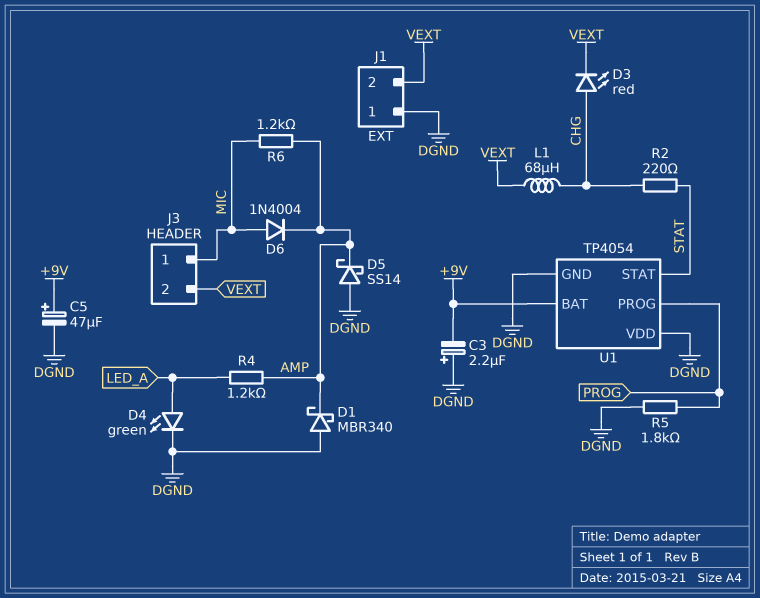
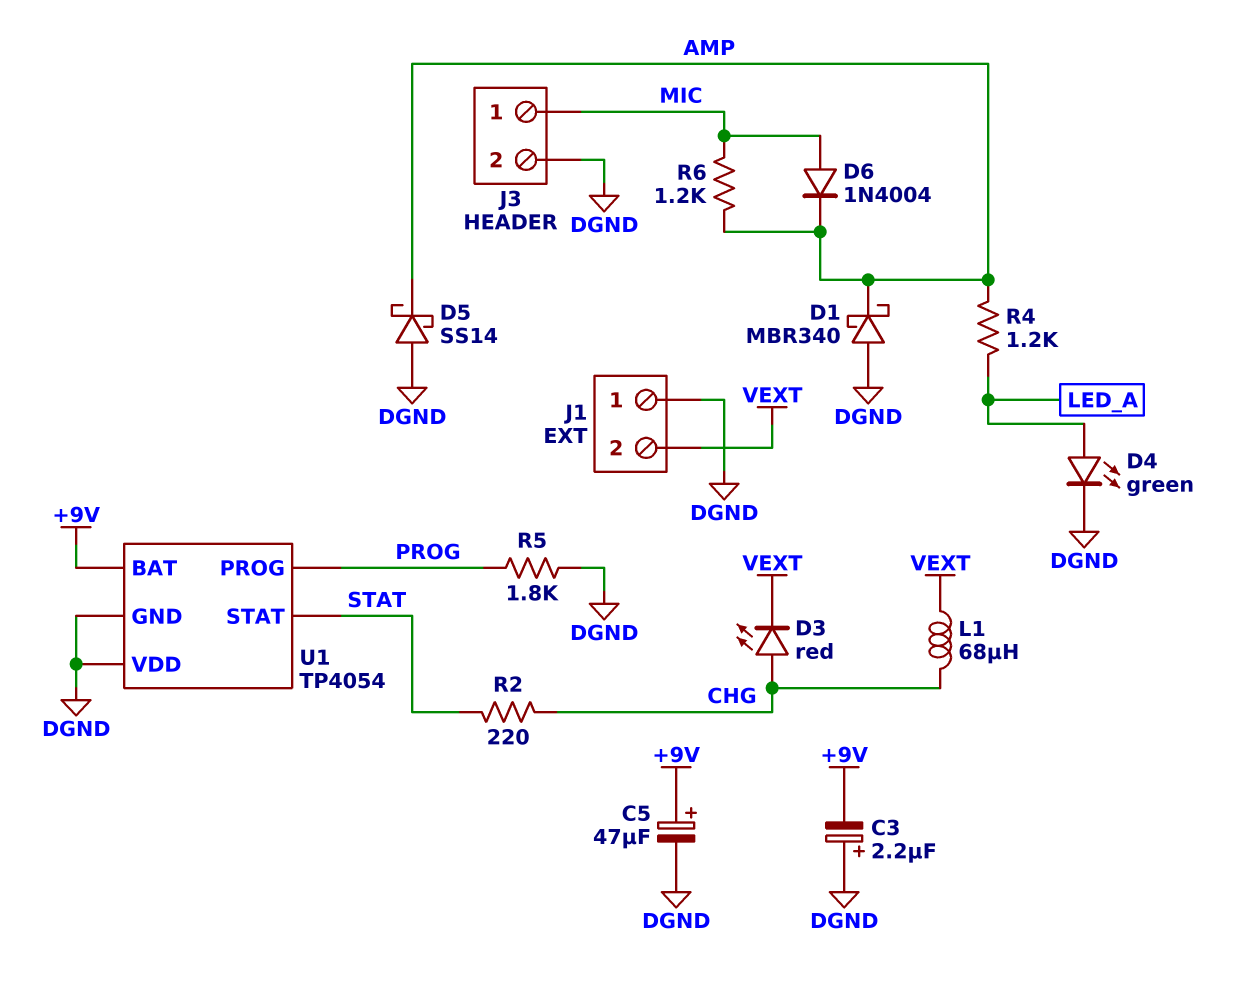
J3 pin 2: VEXT -> DGND

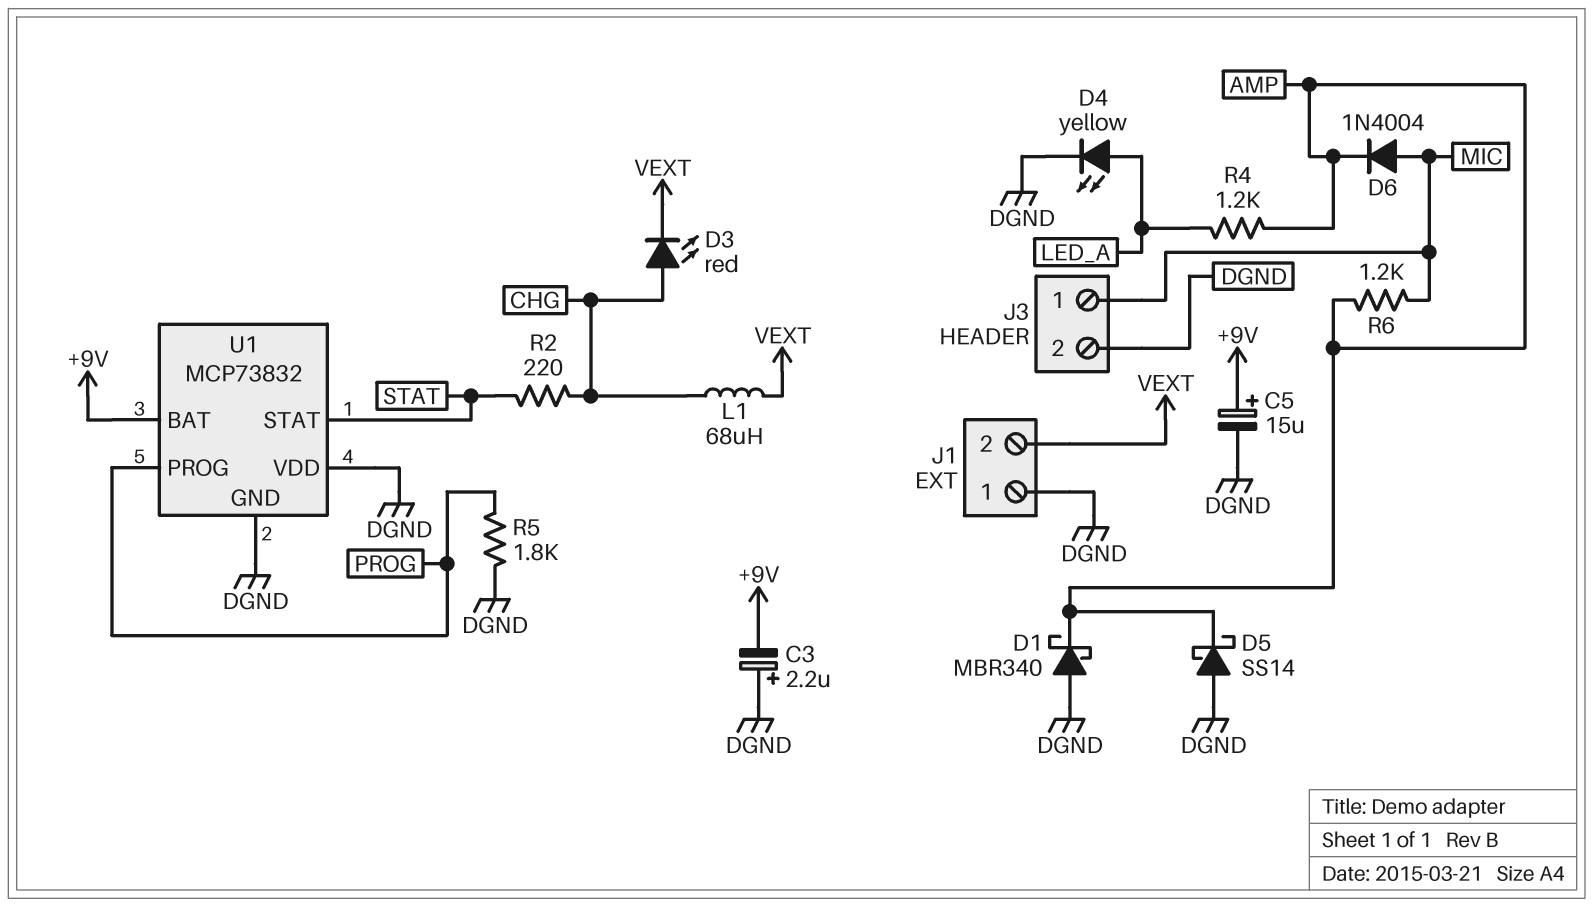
C5: 47uF (plus +9V, minus DGND) -> 15uF (plus +9V, minus DGND)
D4: LED green (A LED_A, K DGND) -> LED yellow (A LED_A, K DGND)
U1: TP4054 -> MCP73832

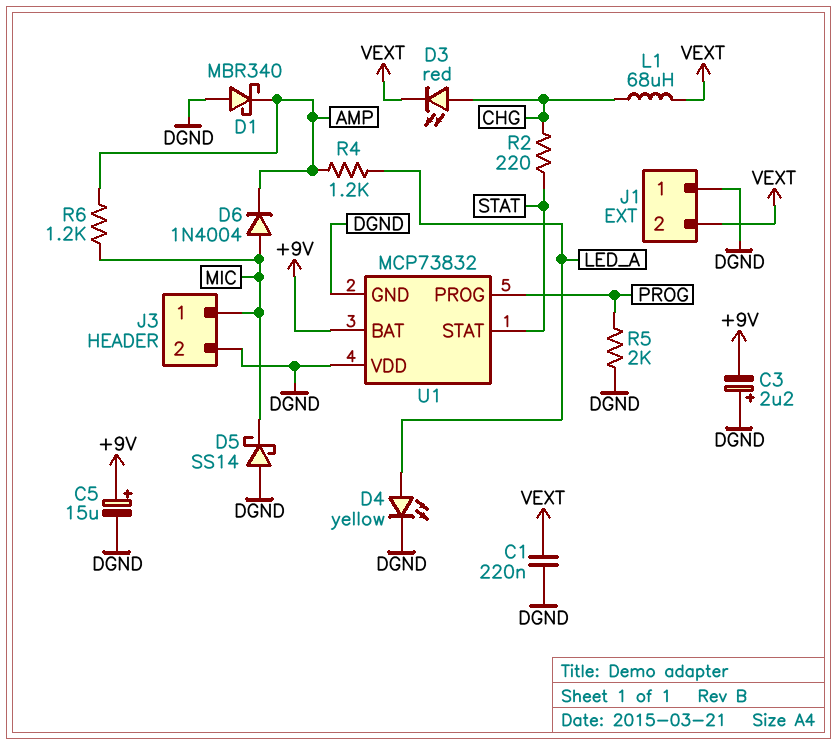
C1: none -> 220nF (DGND, VEXT)
D5: schottky SS14 (A DGND, K AMP) -> schottky SS14 (A DGND, K MIC)
R5: 1.8k (DGND, PROG) -> 2k (DGND, PROG)

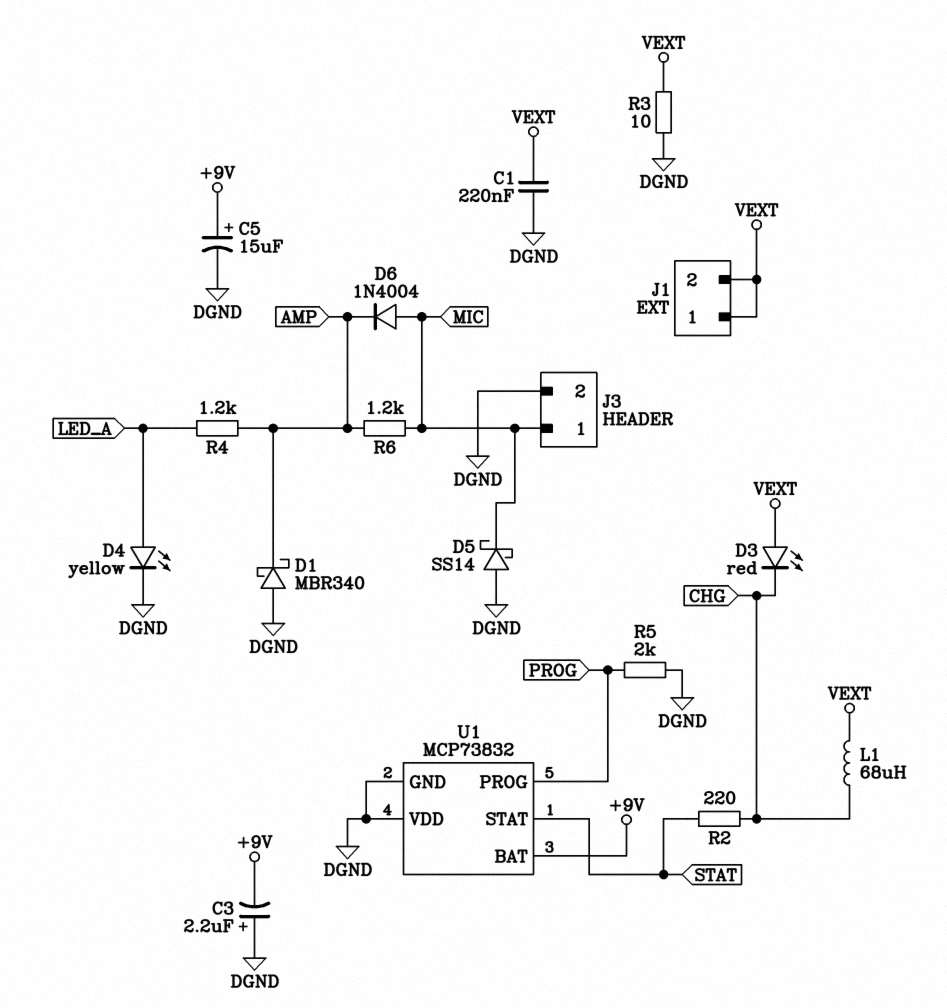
D3: LED red (A CHG, K VEXT) -> LED red (A VEXT, K CHG)
J1 pin 1: DGND -> VEXT
R3: none -> 10 (DGND, VEXT)

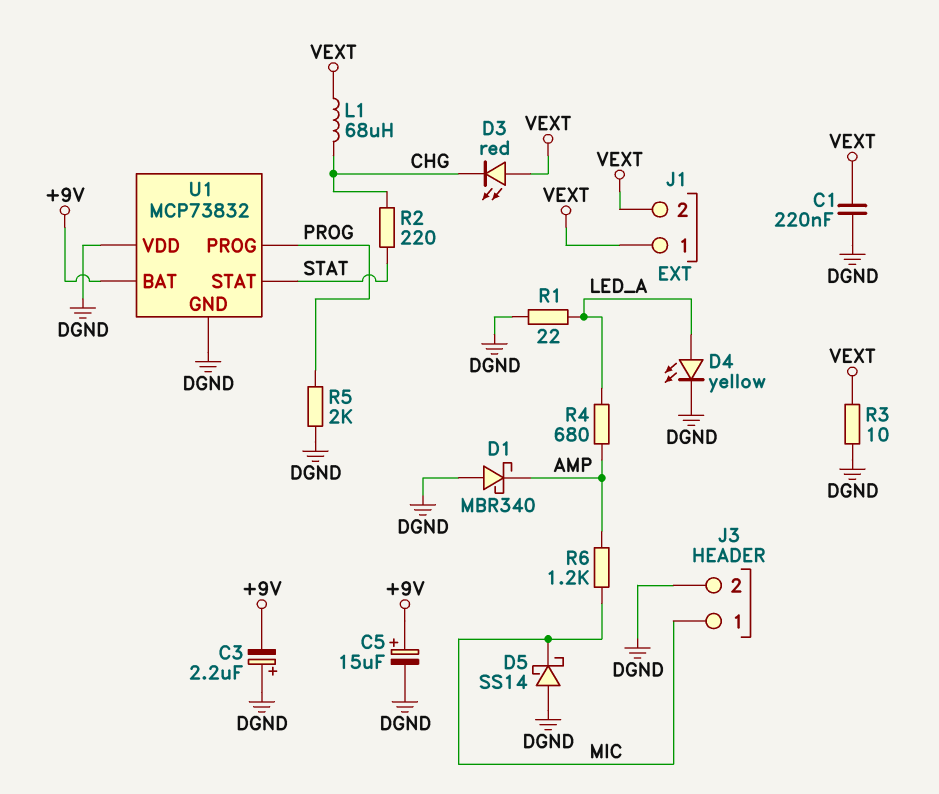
D6: diode 1N4004 (A MIC, K AMP) -> none
R1: none -> 22 (DGND, LED_A)
R4: 1.2k (AMP, LED_A) -> 680 (AMP, LED_A)

